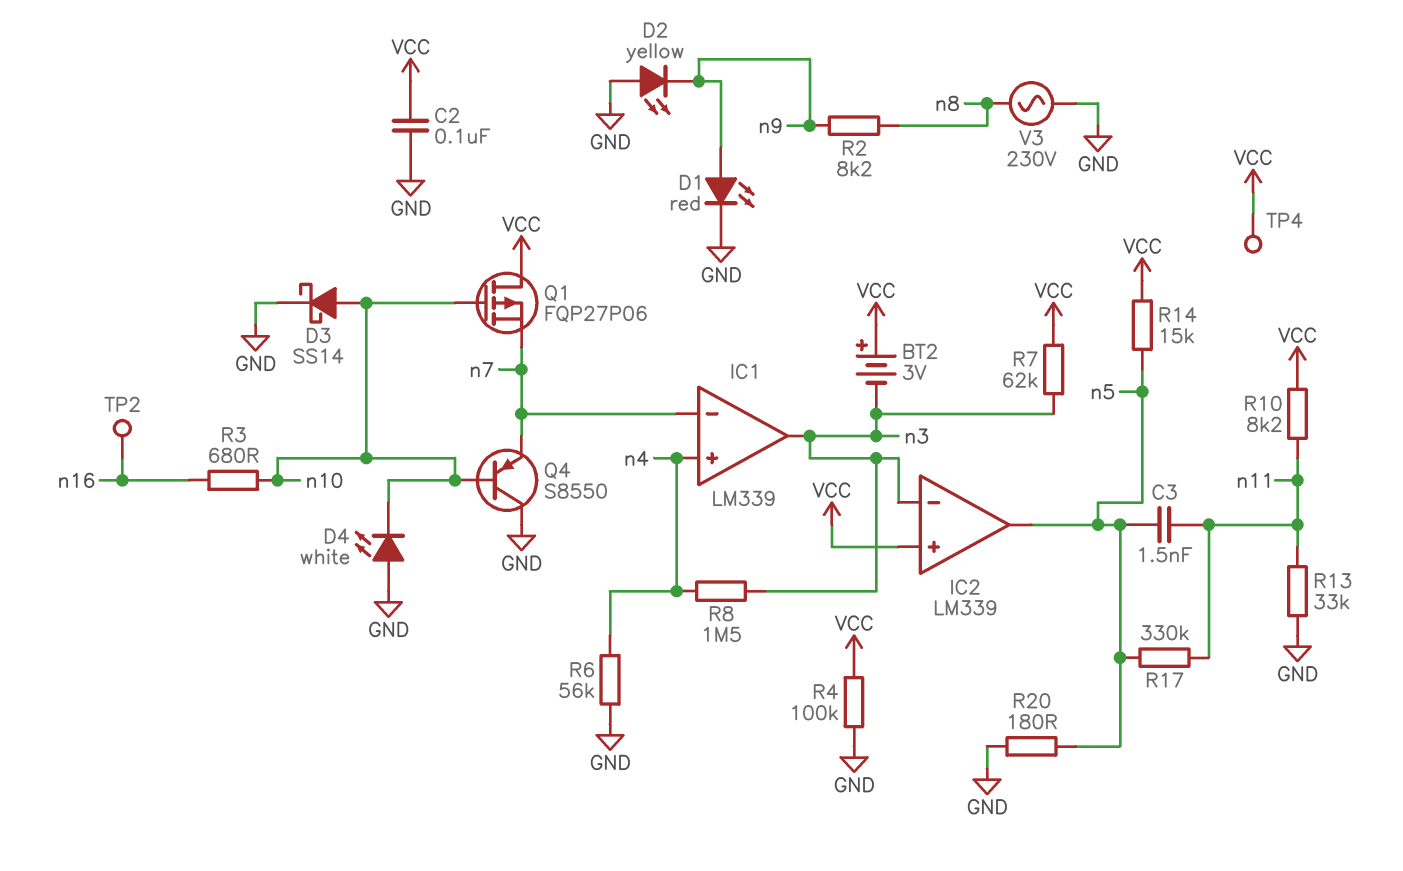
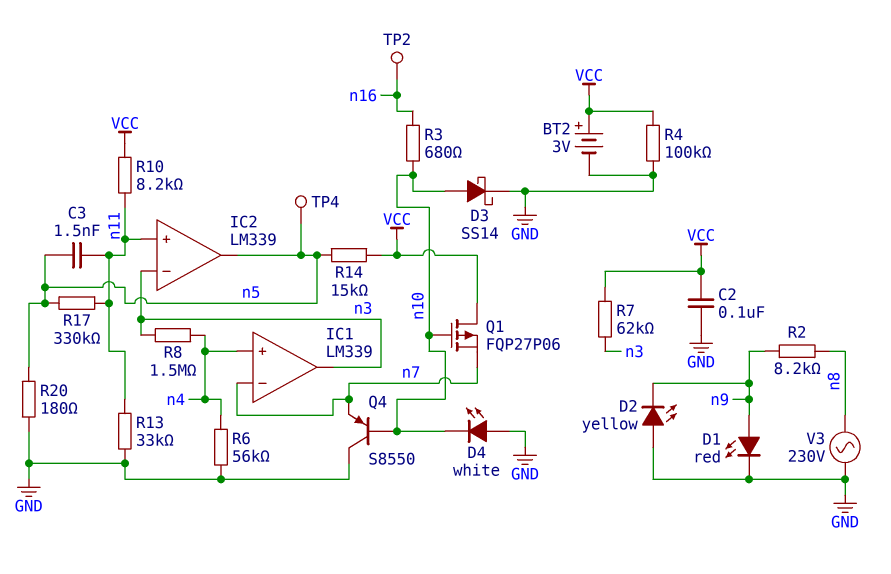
BT2: 3V (plus VCC, minus n3) -> 3V (plus VCC, minus GND)
IC2 pin in+: VCC -> n11
TP4: test point (VCC) -> test point (n5)

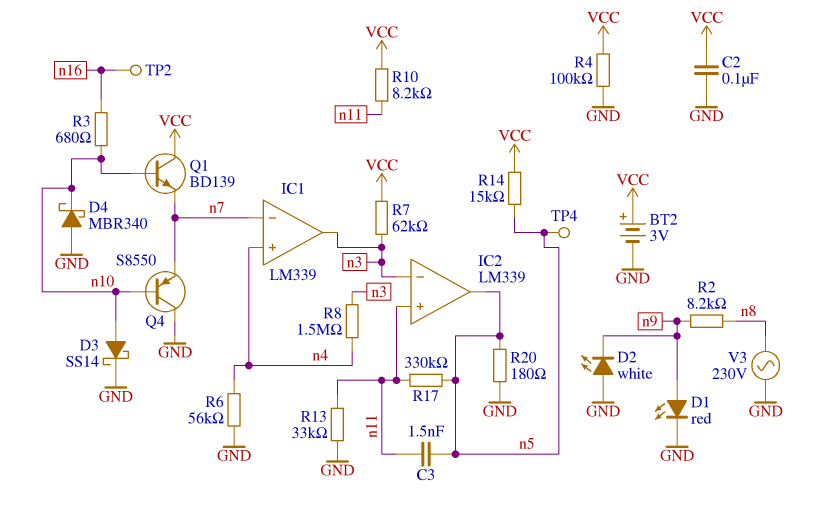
D2: LED yellow (A GND, K n9) -> LED white (A GND, K n9)
D4: LED white (A GND, K n10) -> schottky MBR340 (A GND, K n10)
Q1: PMOS FQP27P06 (G n10, D VCC, S n7) -> NPN BD139 (B n10, C VCC, E n7)

